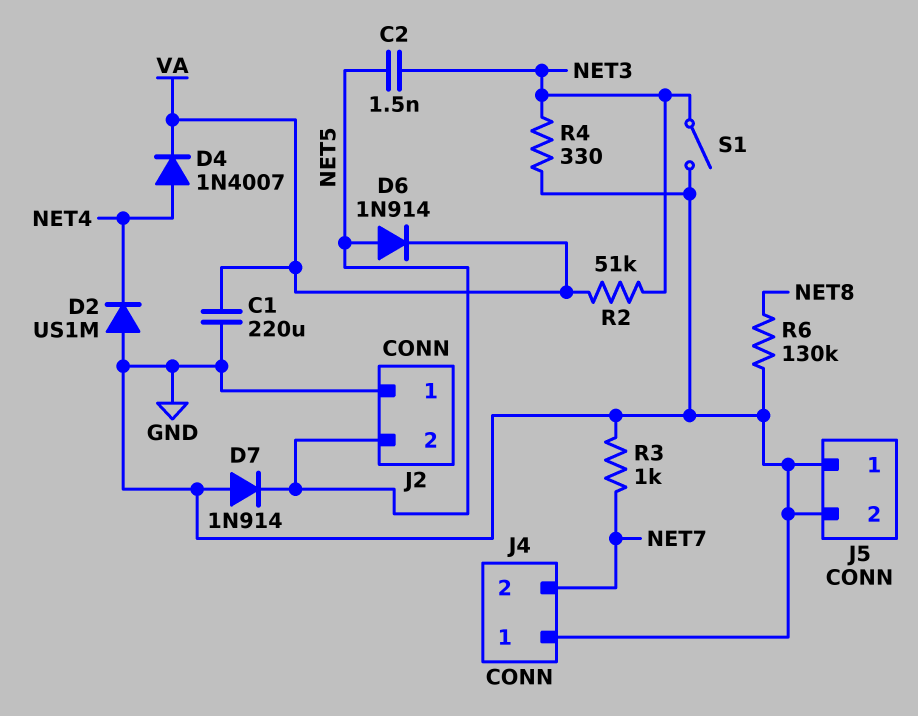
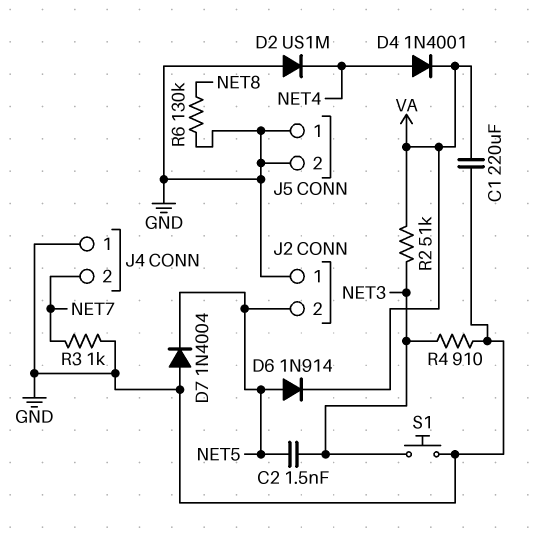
D4: diode 1N4007 (A NET4, K VA) -> diode 1N4001 (A NET4, K VA)
D7: diode 1N914 (A GND, K NET5) -> diode 1N4004 (A GND, K NET5)
R4: 330 (GND, NET3) -> 910 (GND, NET3)
S1: switch (GND, NET3) -> button (GND, NET3)

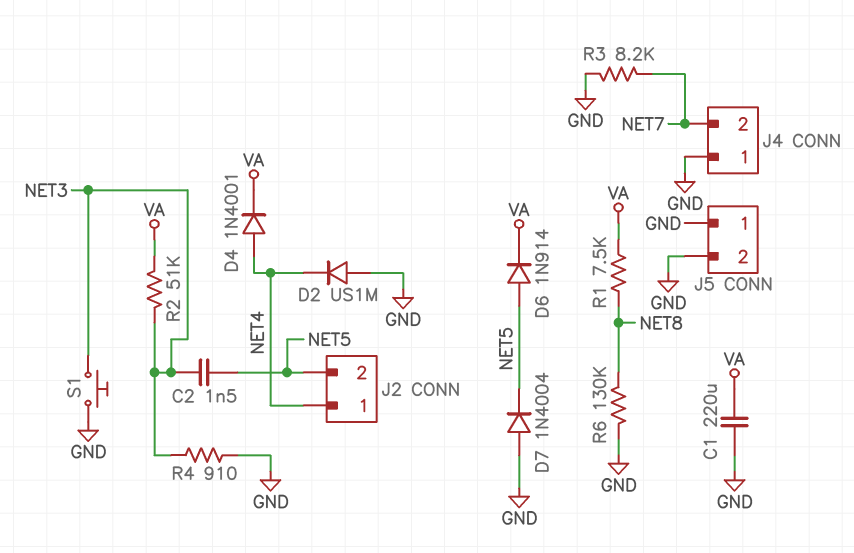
J2 pin 1: GND -> NET4
R1: none -> 7.5k (NET8, VA)
R3: 1k (GND, NET7) -> 8.2k (GND, NET7)

